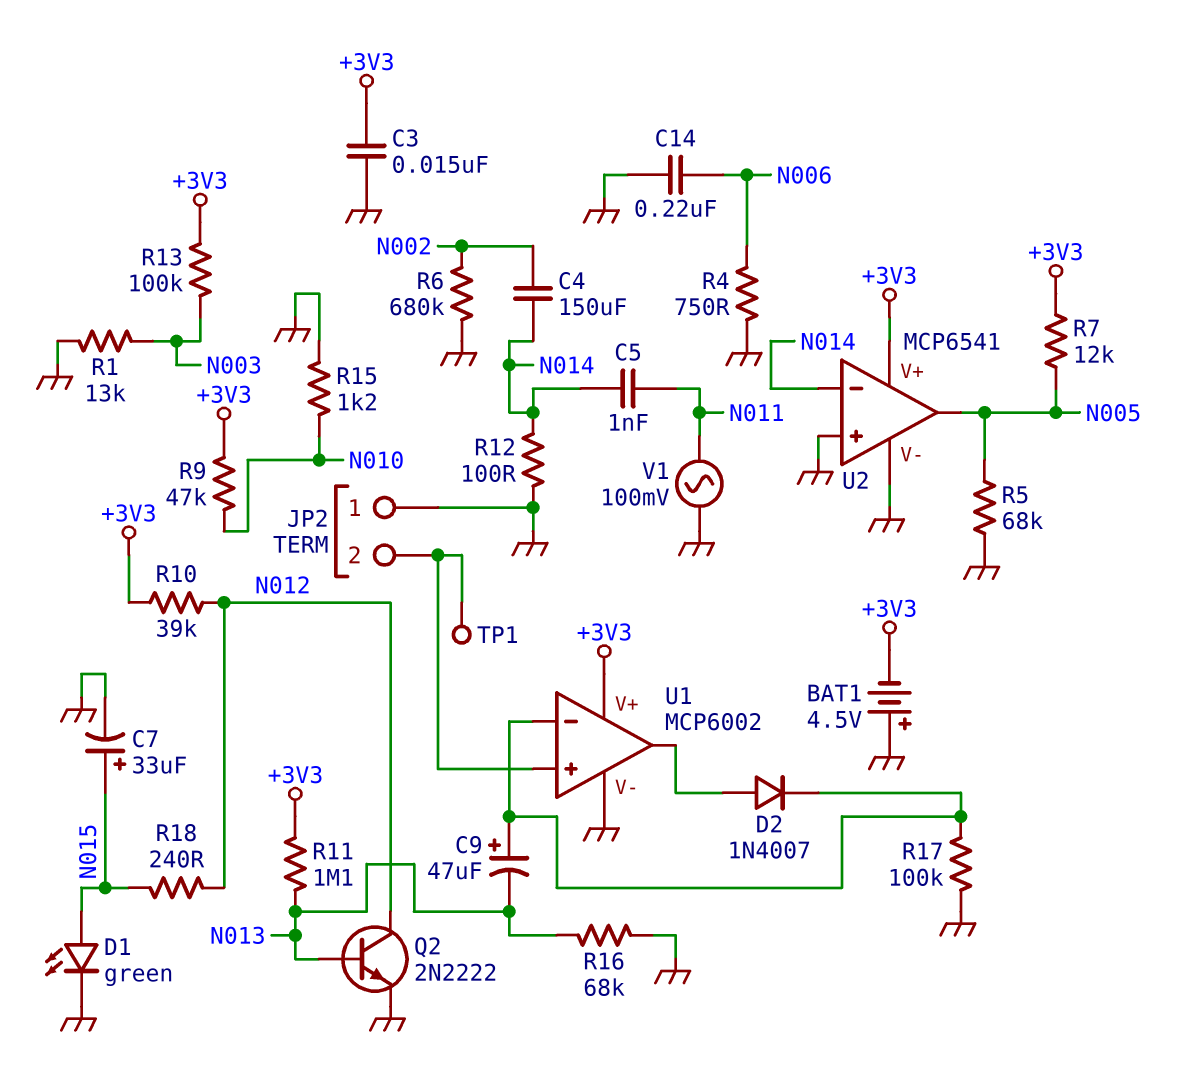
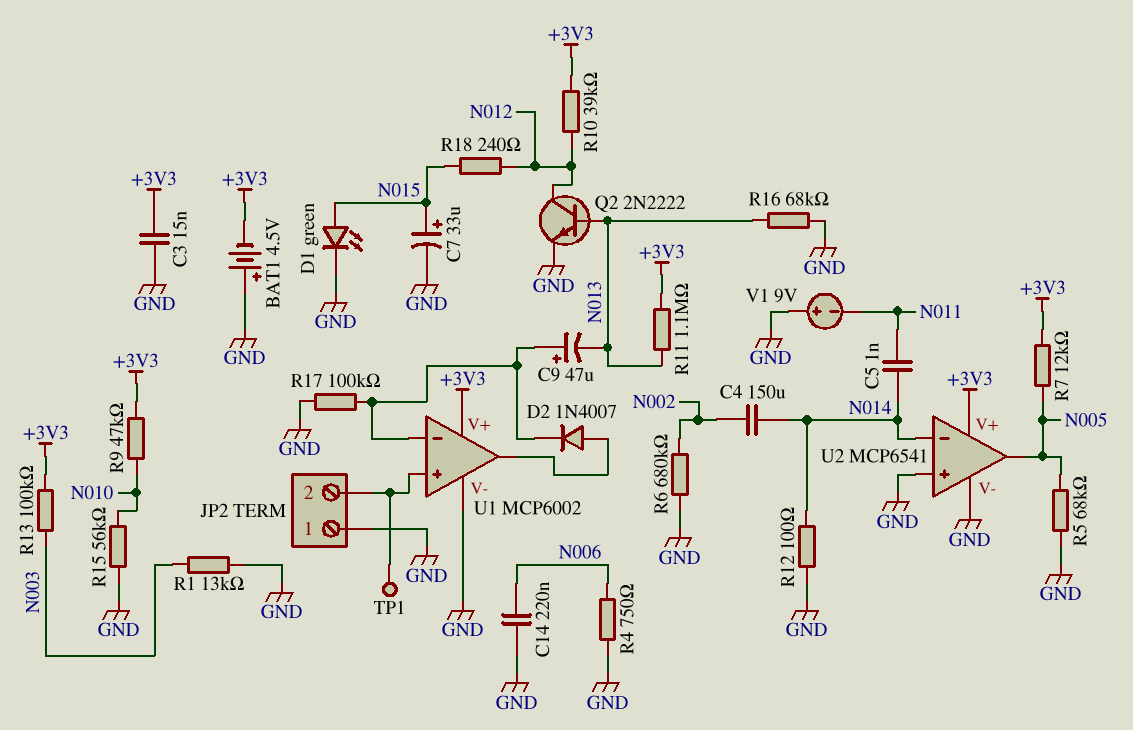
R15: 1.2k (GND, N010) -> 56k (GND, N010)
V1: AC 100mV (GND, N011) -> 9V (plus GND, minus N011)

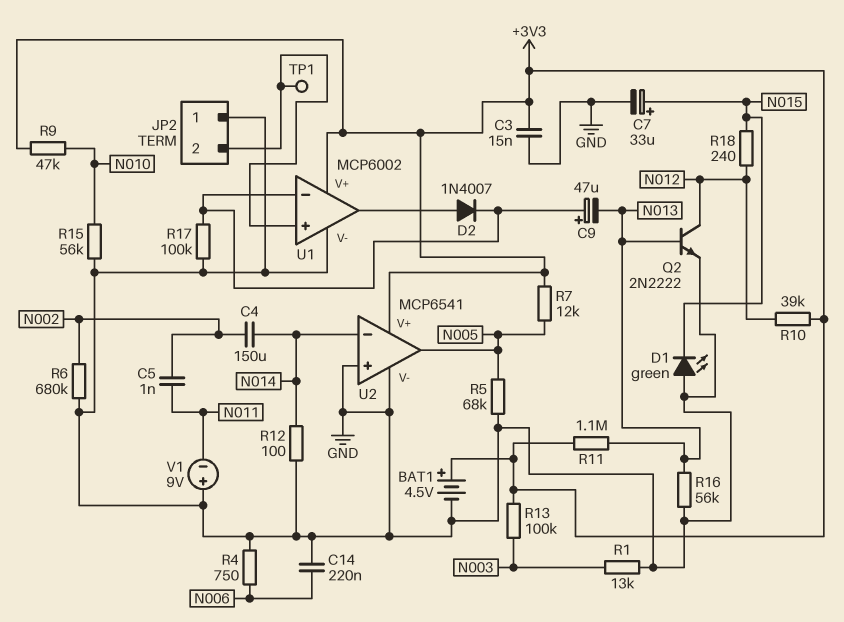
BAT1: 4.5V (plus GND, minus +3V3) -> 4.5V (plus +3V3, minus GND)
C5: 1nF (N011, N014) -> 1nF (N002, N011)
D1: LED green (A N015, K GND) -> LED green (A GND, K N015)
R16: 68k (GND, N013) -> 56k (GND, N013)

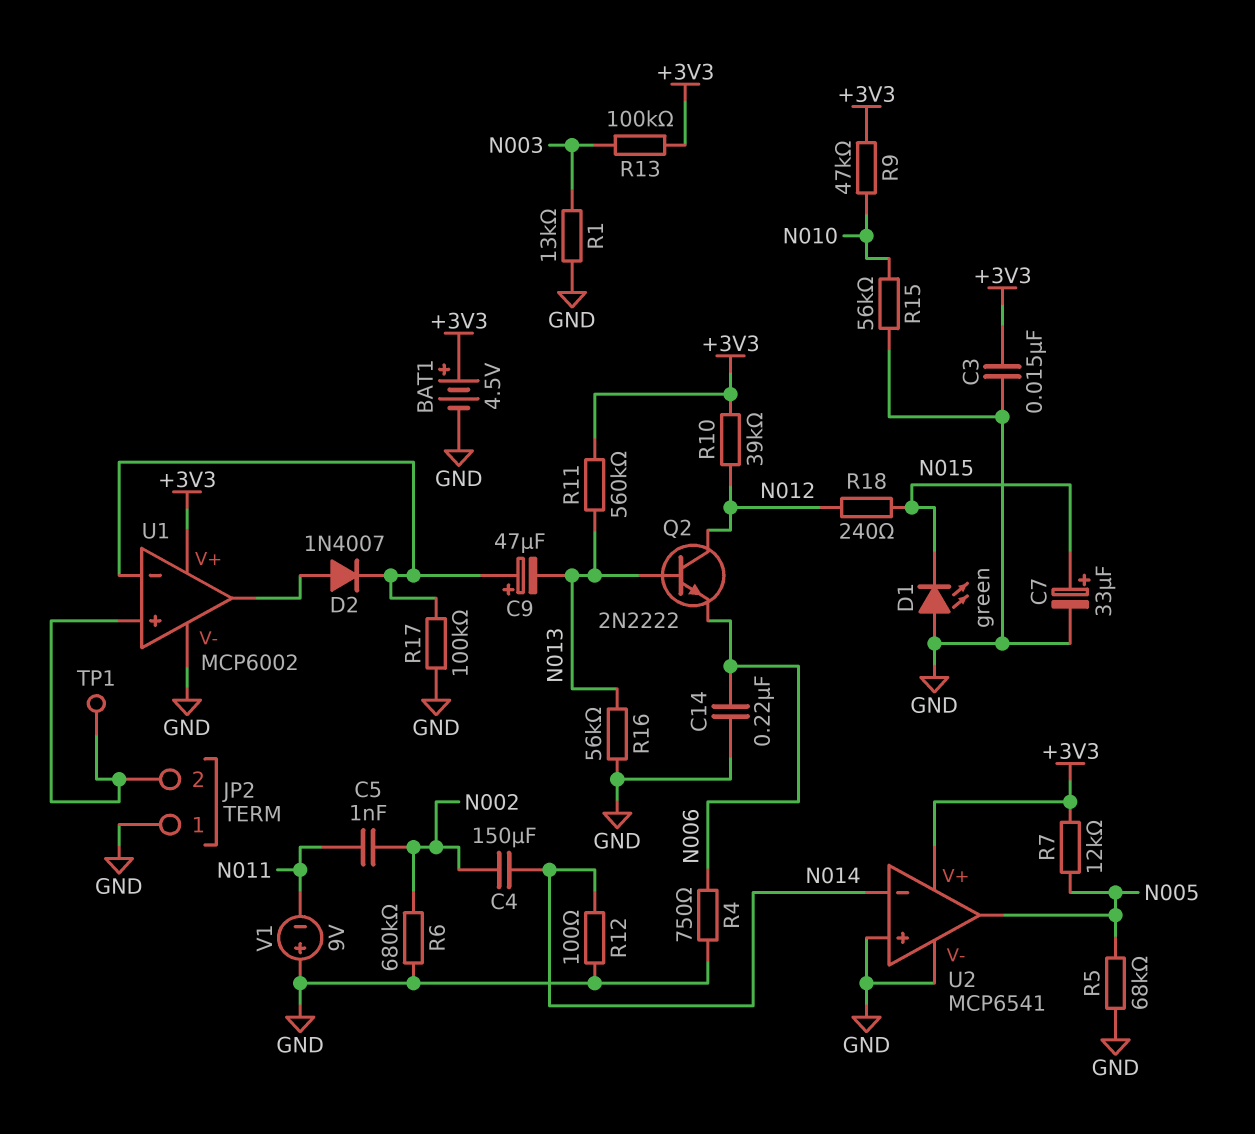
Q2: NPN 2N2222 (B N013, C N012, E GND) -> NPN 2N2222 (B N013, C N012, E N006)
R11: 1.1M (+3V3, N013) -> 560k (+3V3, N013)

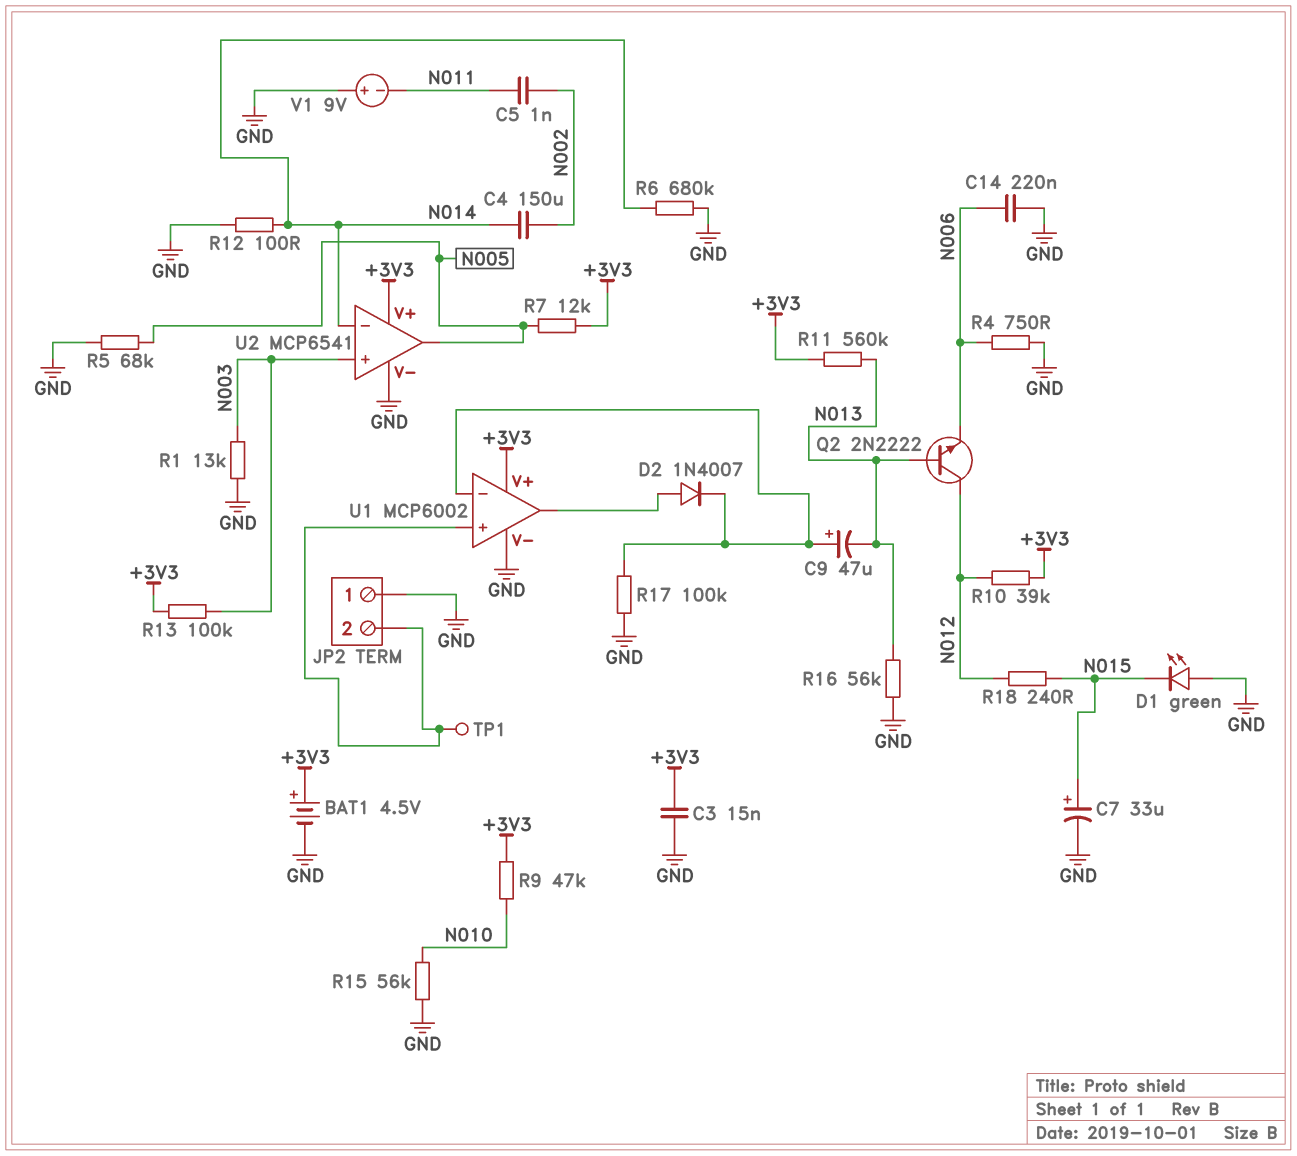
R6: 680k (GND, N002) -> 680k (GND, N014)
U2 pin in+: GND -> N003

